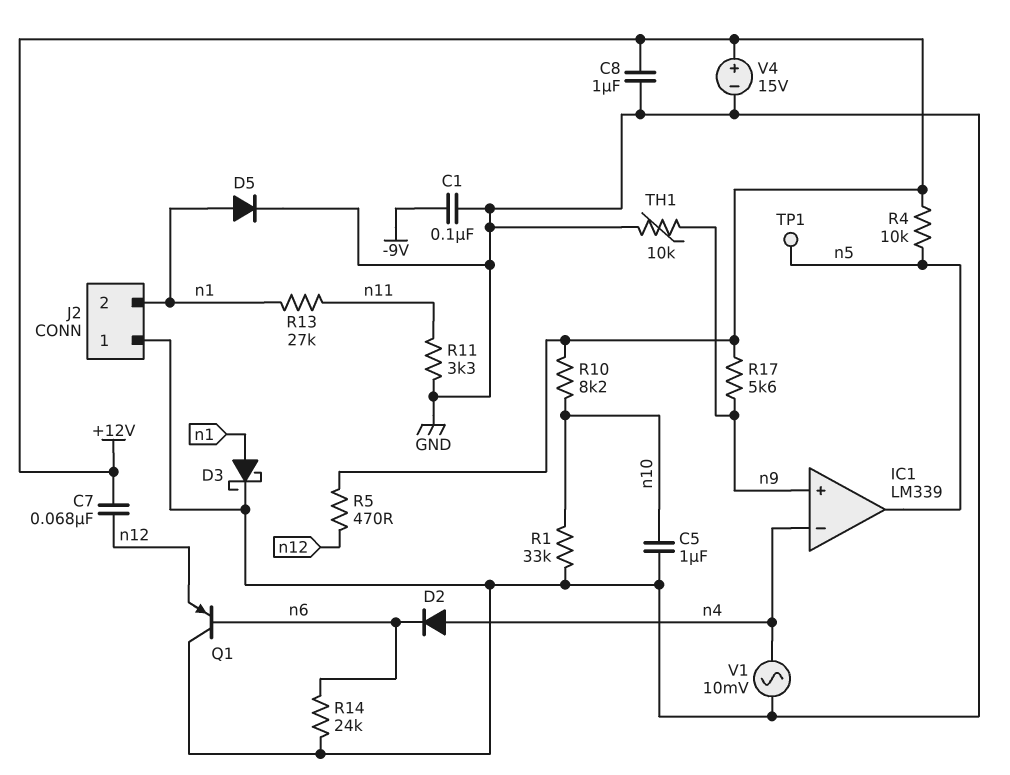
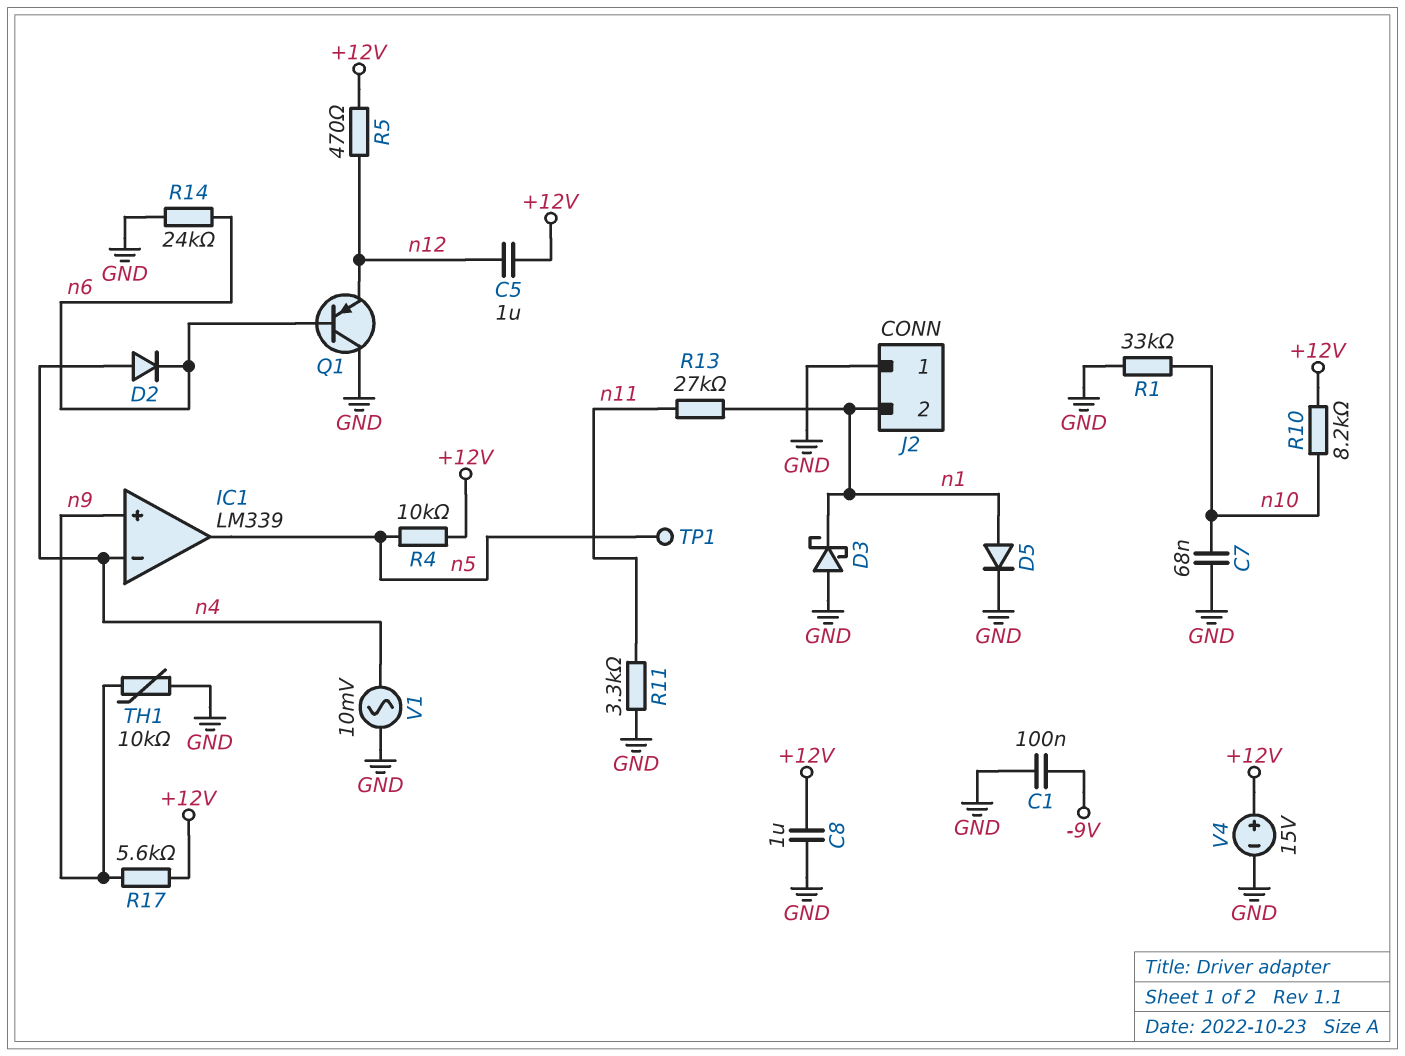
C5: 1uF (GND, n10) -> 1uF (+12V, n12)
C7: 68nF (+12V, n12) -> 68nF (GND, n10)
D3: schottky (A n1, K GND) -> schottky (A GND, K n1)

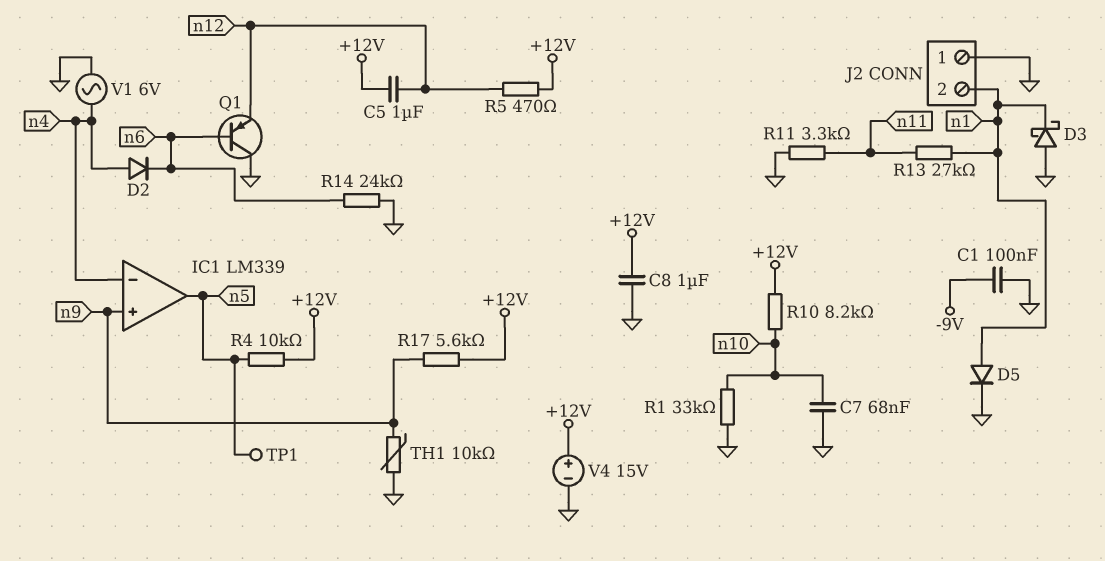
V1: AC 10mV (GND, n4) -> AC 6V (GND, n4)

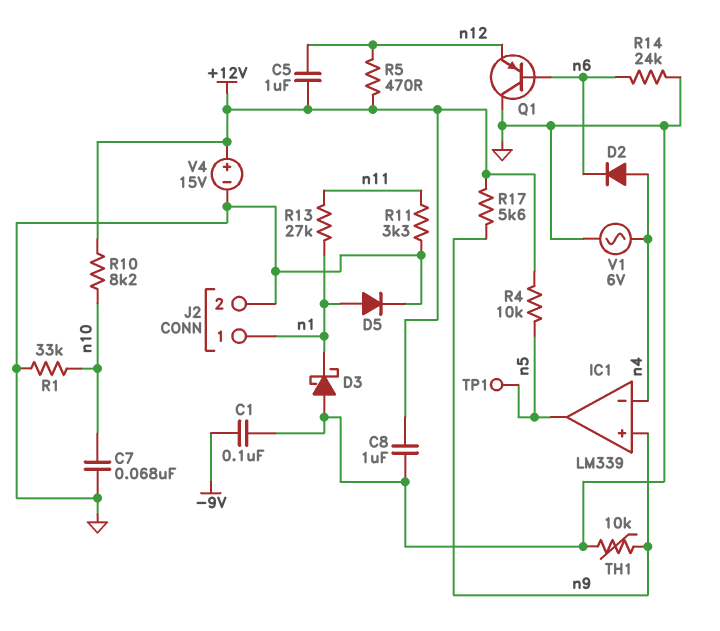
J2 pin 1: GND -> n1
J2 pin 2: n1 -> GND

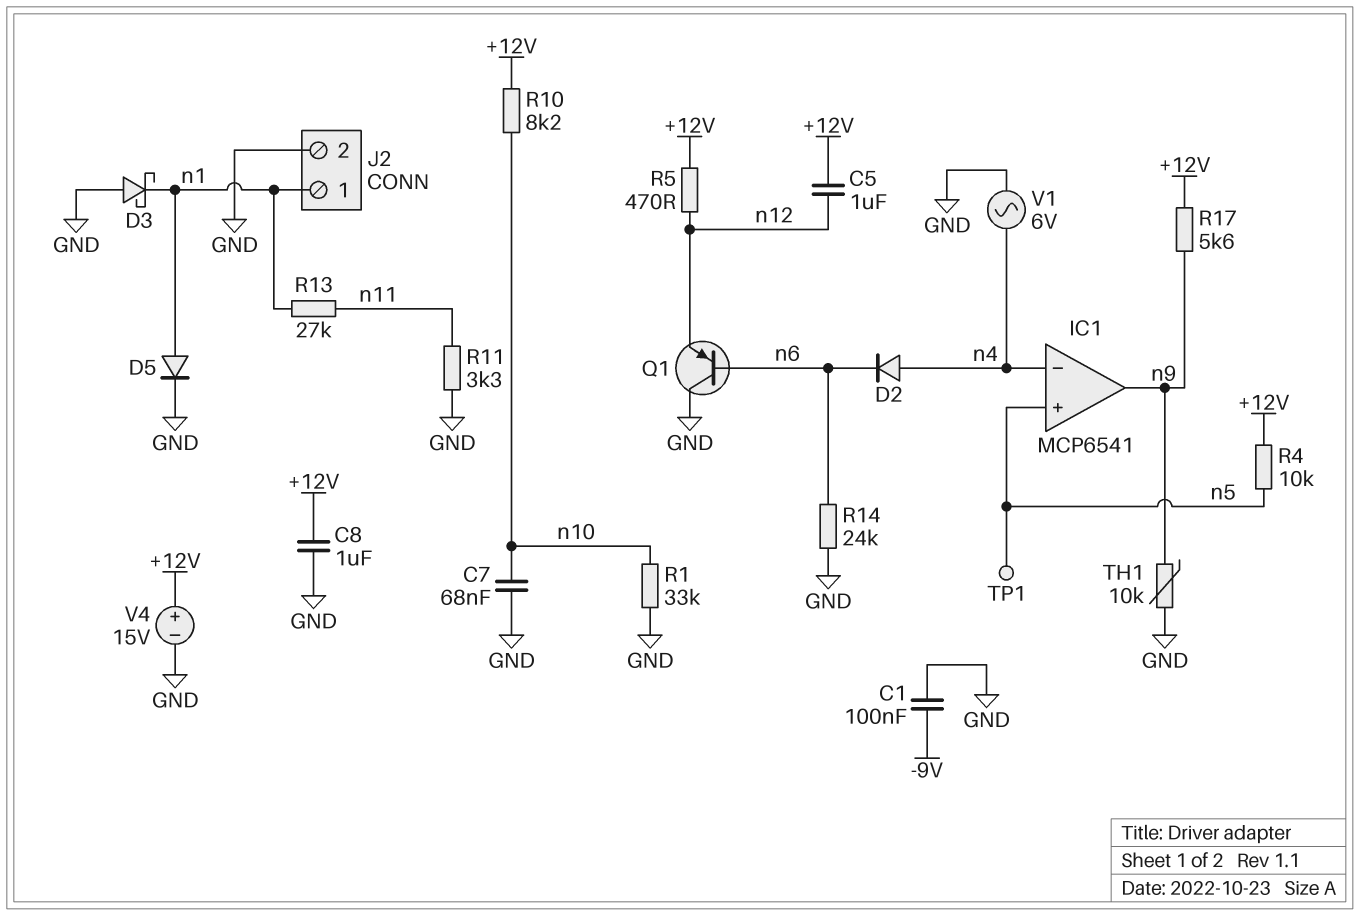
IC1: LM339 -> MCP6541
IC1 pin in+: n9 -> n5
IC1 pin out: n5 -> n9

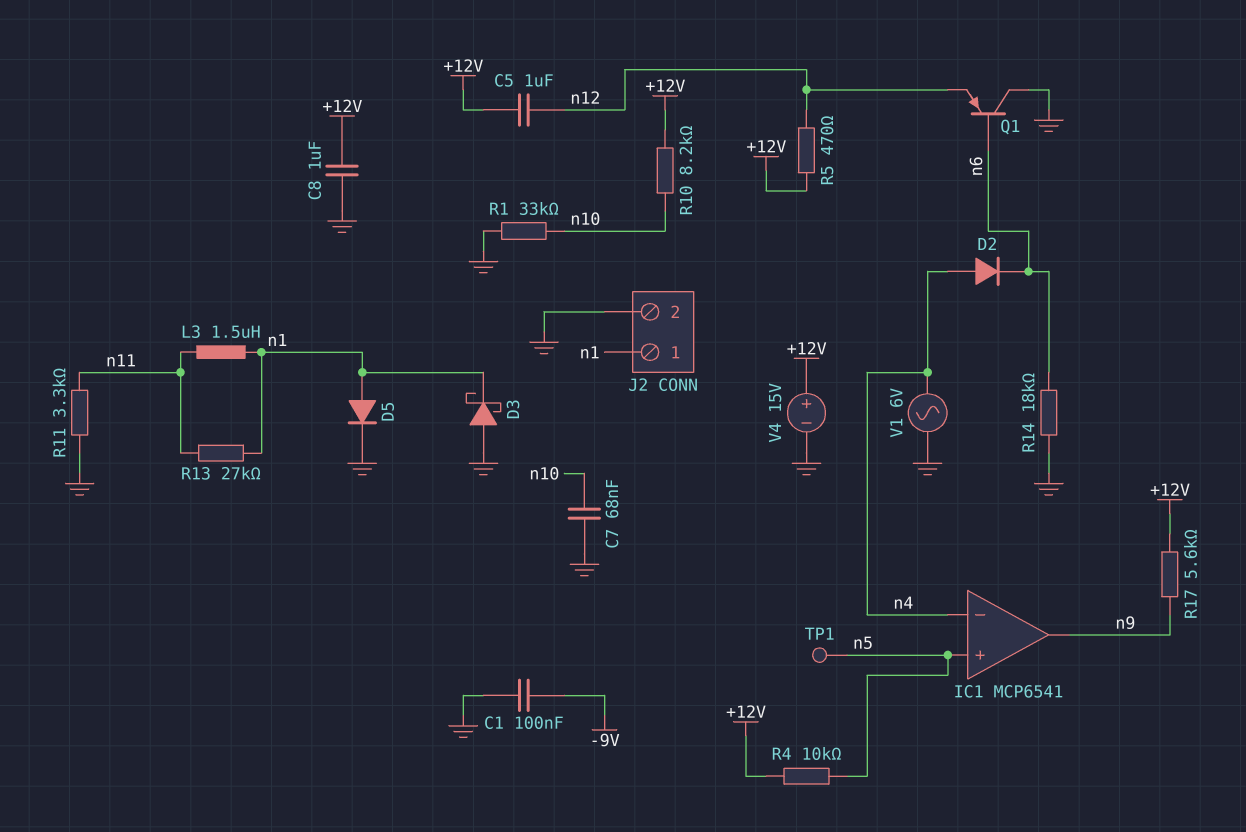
L3: none -> 1.5uH (n1, n11)
R14: 24k (GND, n6) -> 18k (GND, n6)
TH1: 10k (GND, n9) -> none

